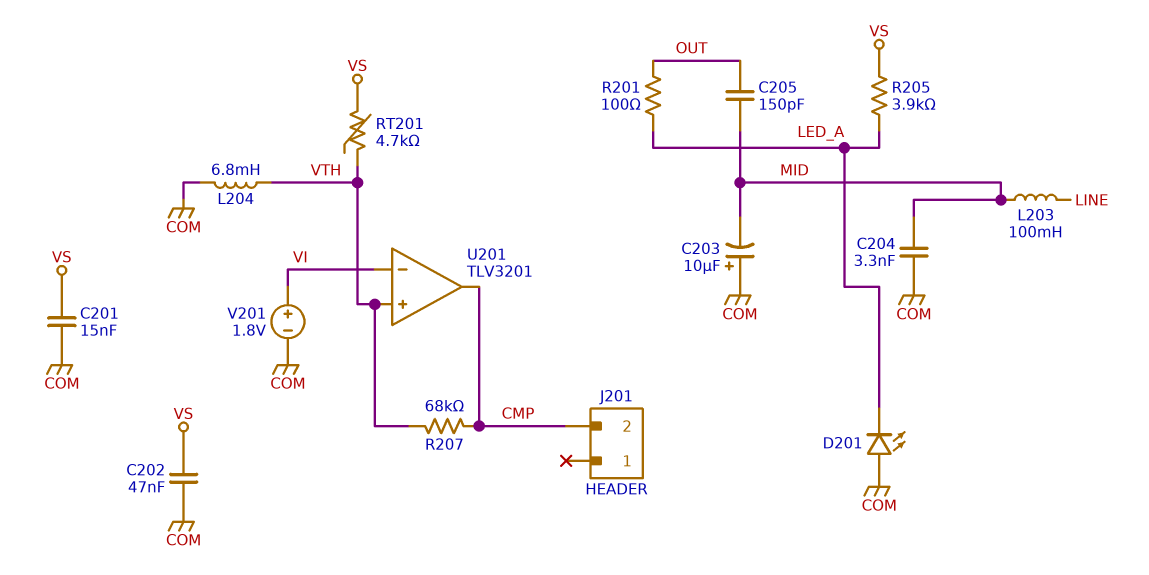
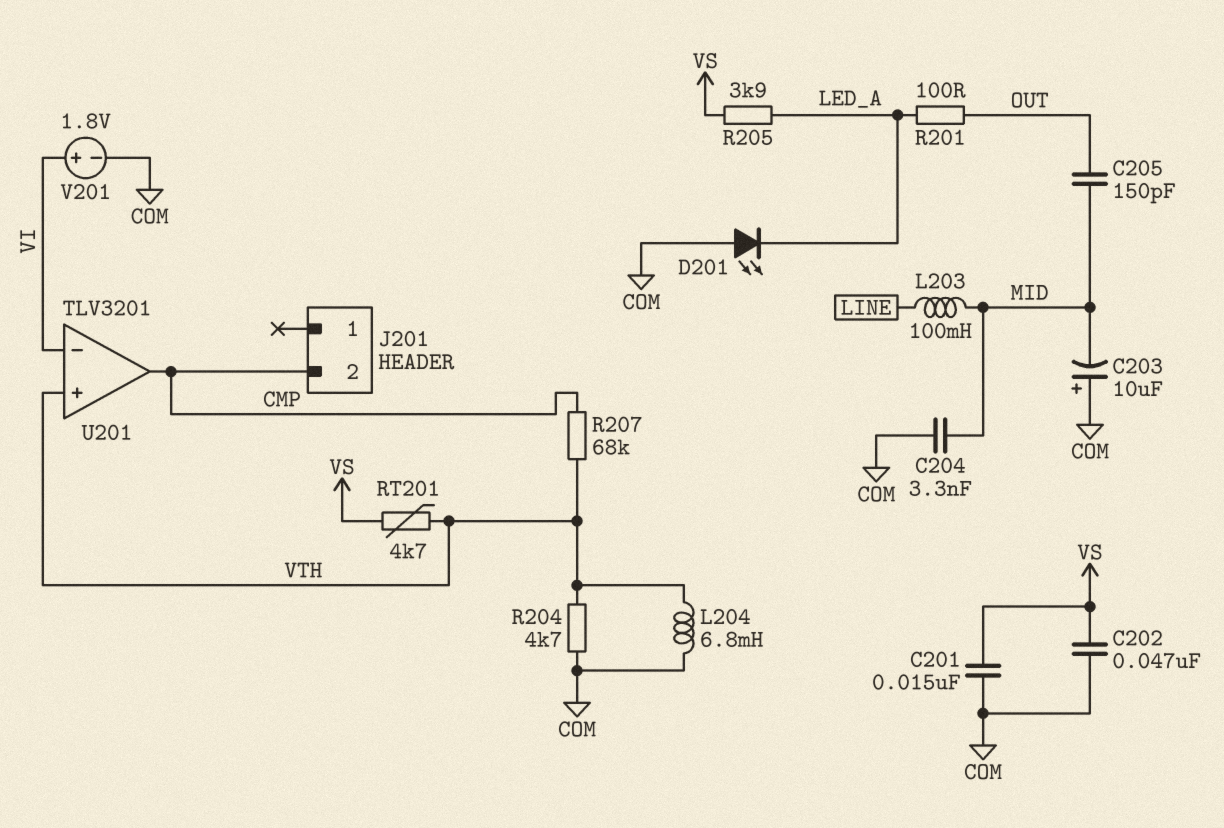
R204: none -> 4.7k (COM, VTH)

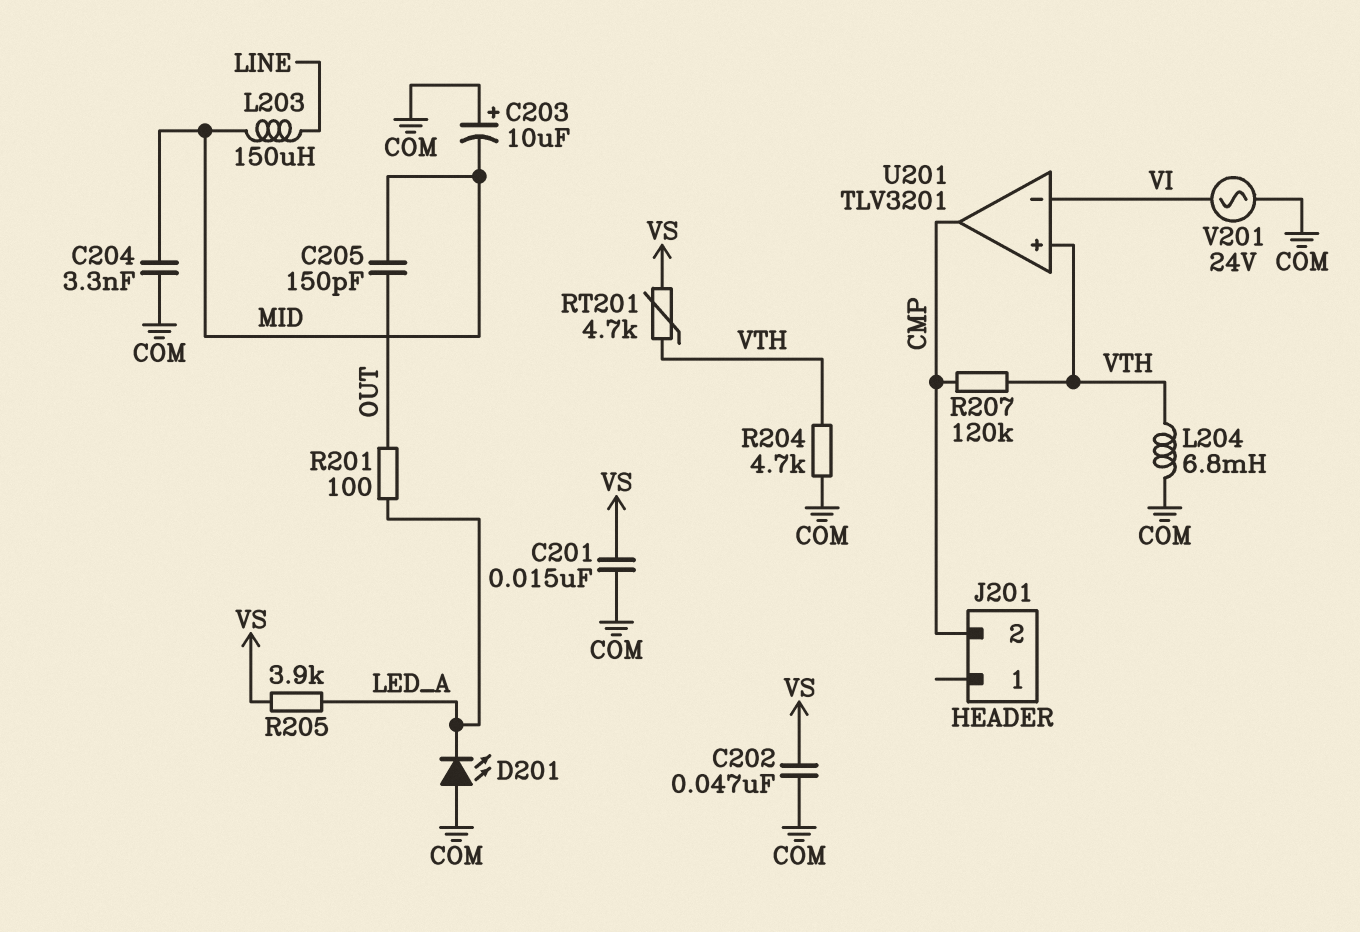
L203: 100mH (LINE, MID) -> 150uH (LINE, MID)
R207: 68k (CMP, VTH) -> 120k (CMP, VTH)
V201: 1.8V (plus VI, minus COM) -> AC 24V (COM, VI)

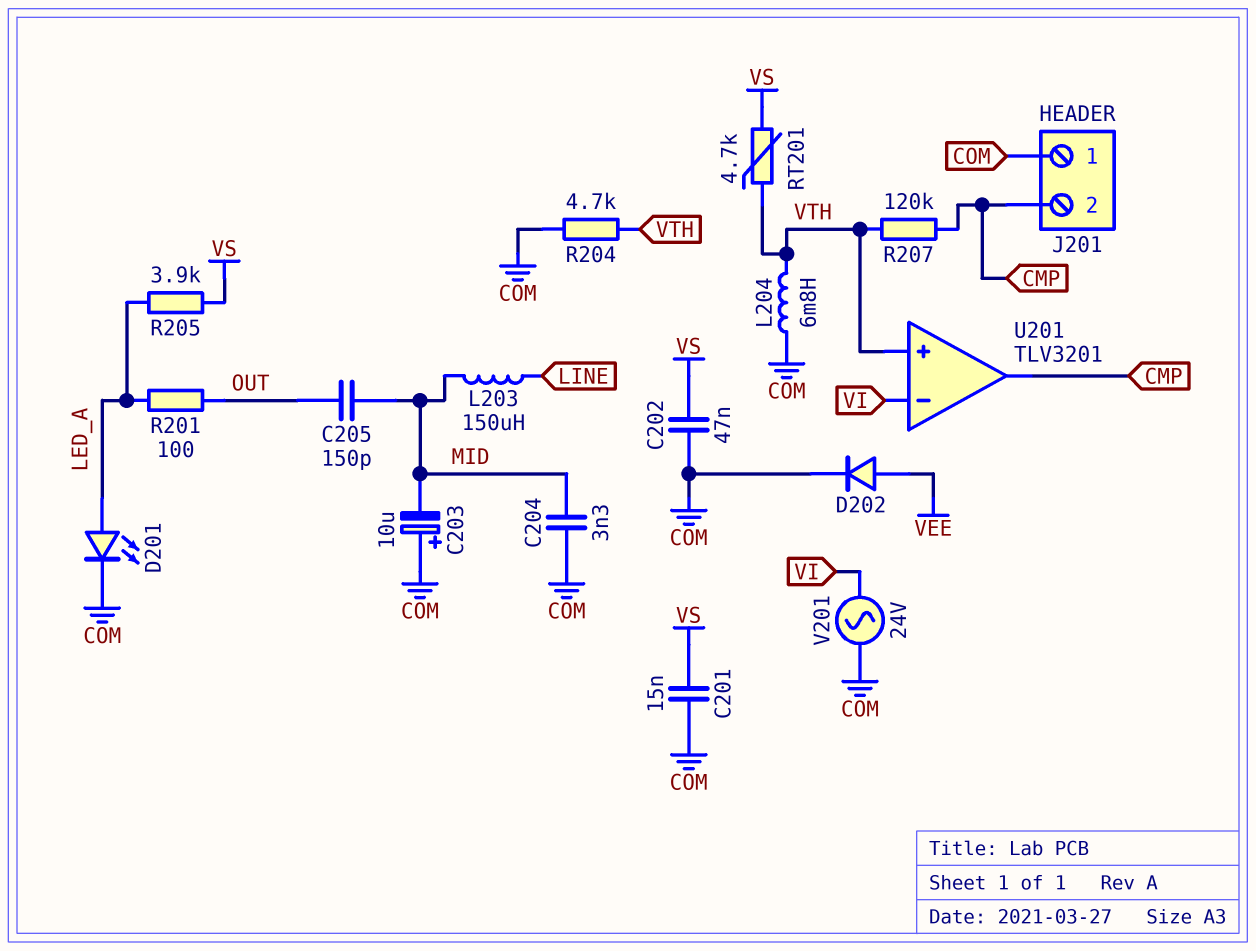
D201: LED (A COM, K LED_A) -> LED (A LED_A, K COM)
D202: none -> diode (A VEE, K COM)
J201 pin 1: none -> COM

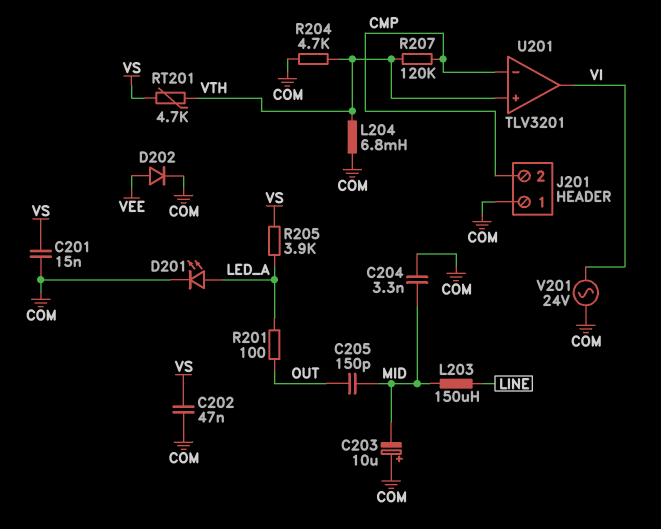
U201 pin in-: VI -> CMP
U201 pin out: CMP -> VI

